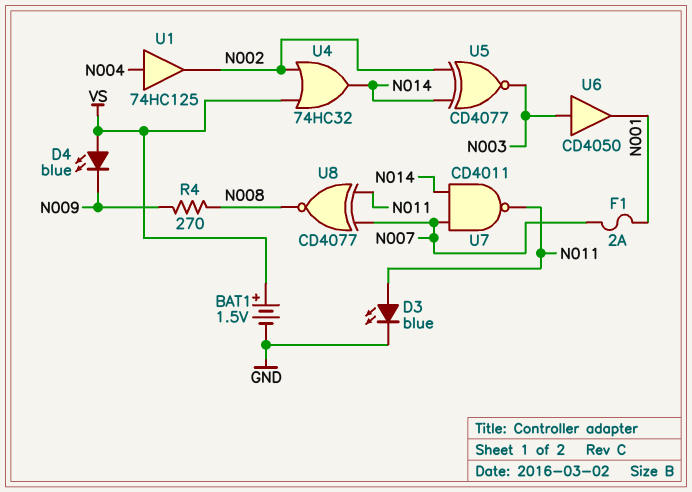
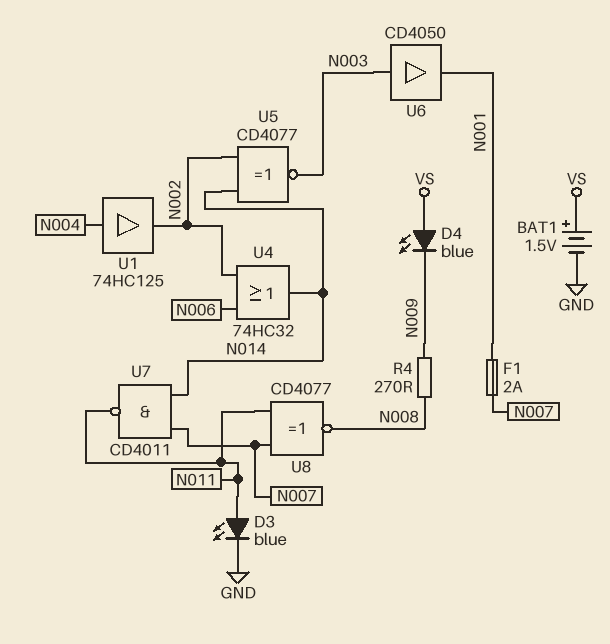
U4: OR 74HC32 (in N002, in VS, out N014) -> OR 74HC32 (in N002, in N006, out N014)

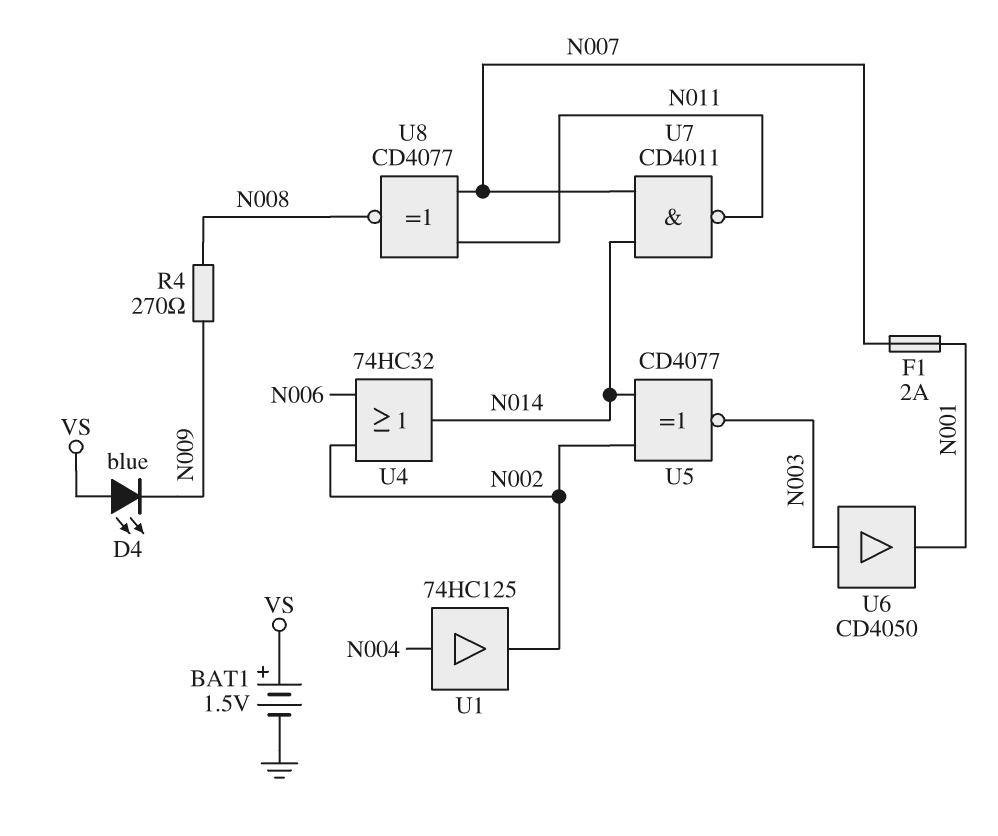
D3: LED blue (A N011, K GND) -> none

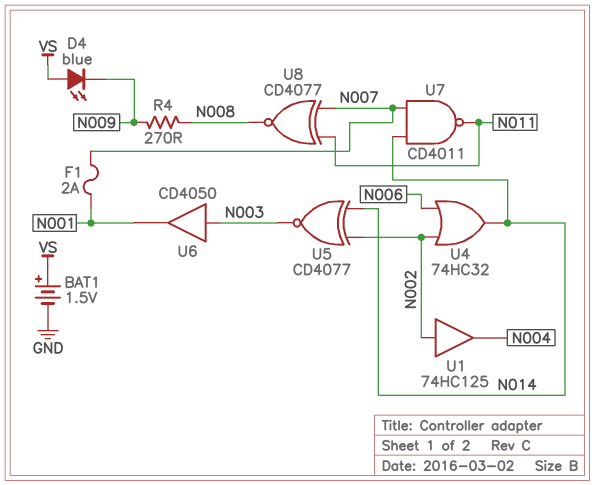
U1: buffer 74HC125 (in N004, out N002) -> buffer 74HC125 (in N002, out N004)

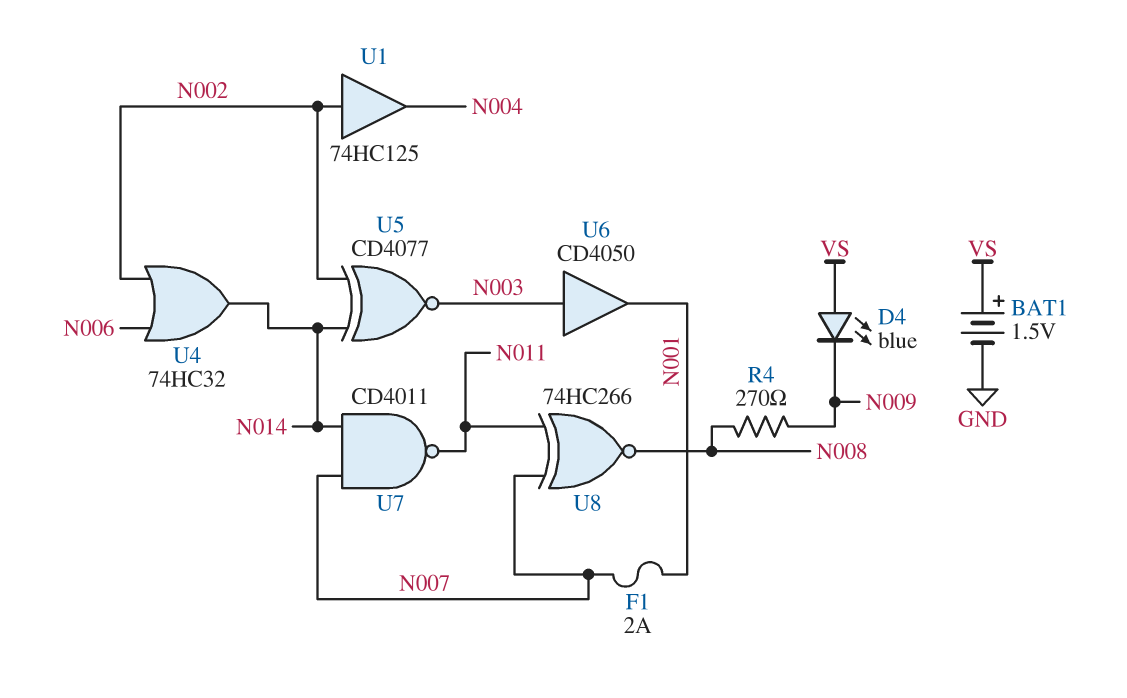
U8: XNOR CD4077 (in N007, in N011, out N008) -> XNOR 74HC266 (in N007, in N011, out N008)

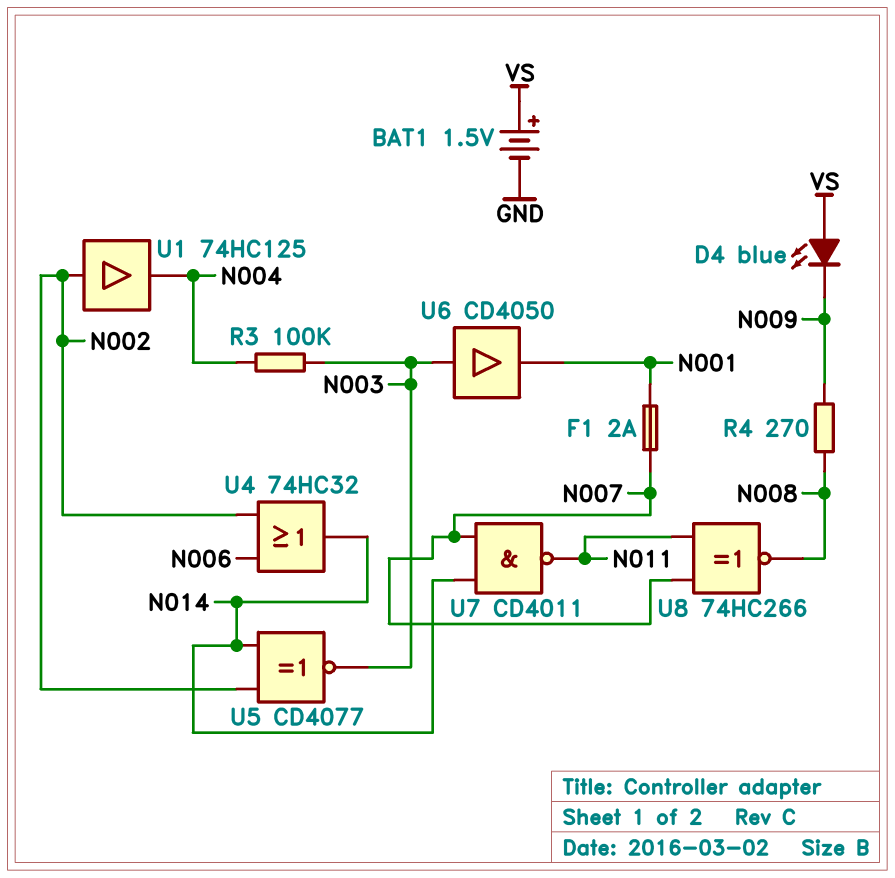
R3: none -> 100k (N003, N004)

